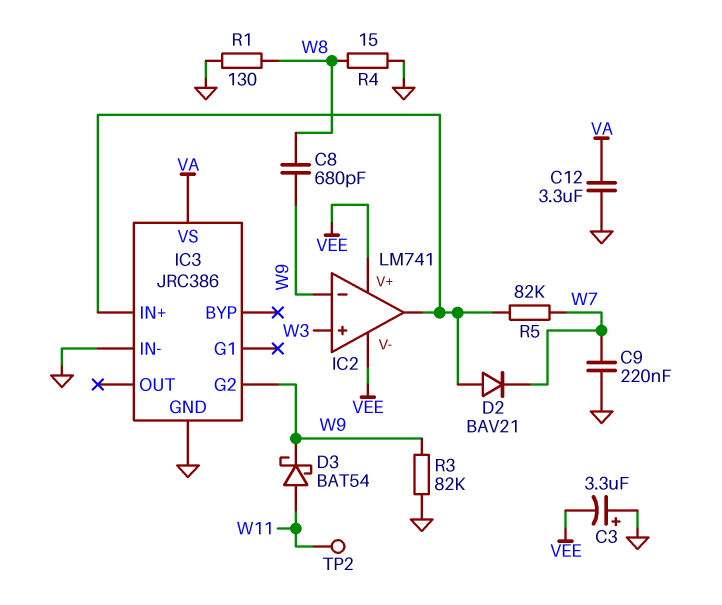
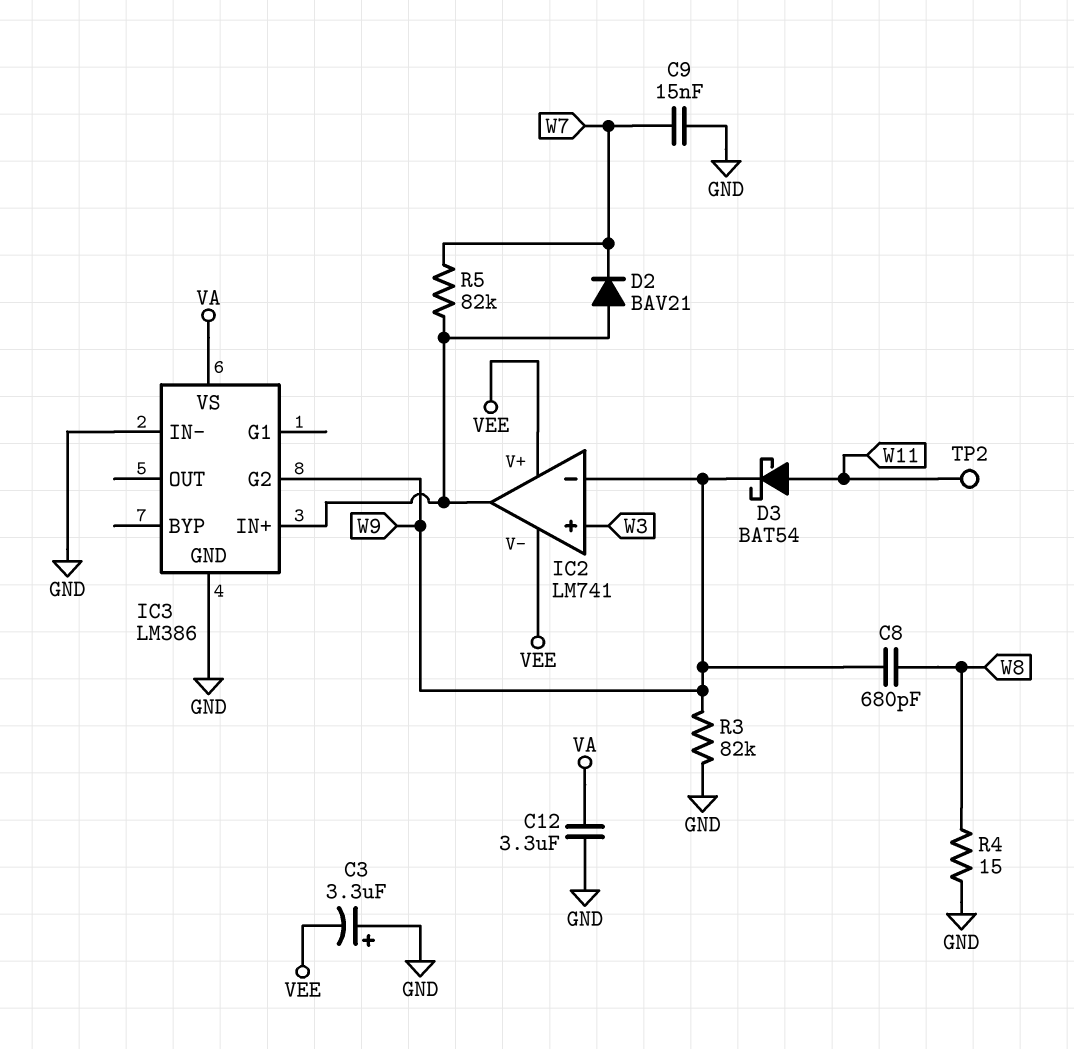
C9: 220nF (GND, W7) -> 15nF (GND, W7)
IC3: JRC386 -> LM386
R1: 130 (GND, W8) -> none

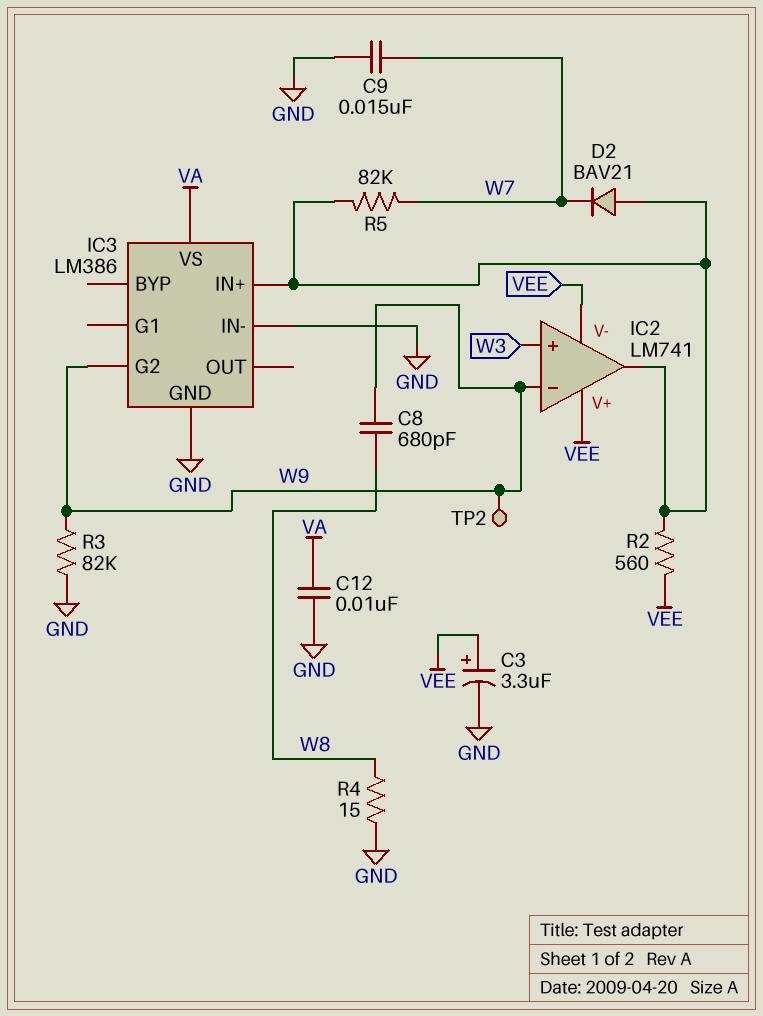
C3: 3.3uF (plus GND, minus VEE) -> 3.3uF (plus VEE, minus GND)
C12: 3.3uF (GND, VA) -> 10nF (GND, VA)
D3: schottky BAT54 (A W11, K W9) -> none
R2: none -> 560 (IC2/out, VEE)
TP2: test point (W11) -> test point (W9)

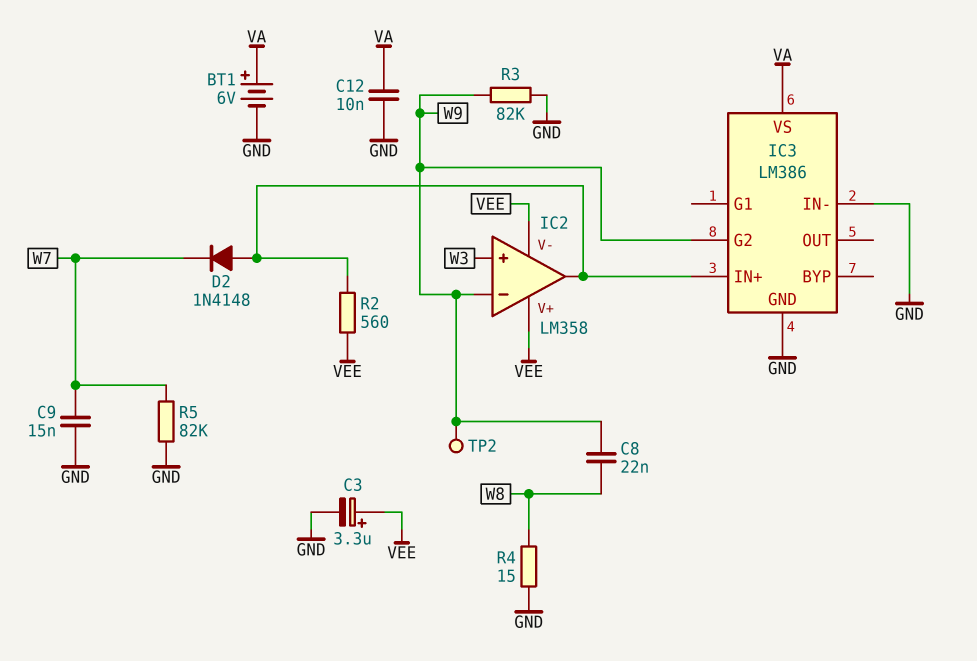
BT1: none -> 6V (plus VA, minus GND)
C8: 680pF (W8, W9) -> 22nF (W8, W9)
D2: diode BAV21 (A IC2/out, K W7) -> diode 1N4148 (A IC2/out, K W7)
IC2: LM741 -> LM358
R5: 82k (IC2/out, W7) -> 82k (GND, W7)

